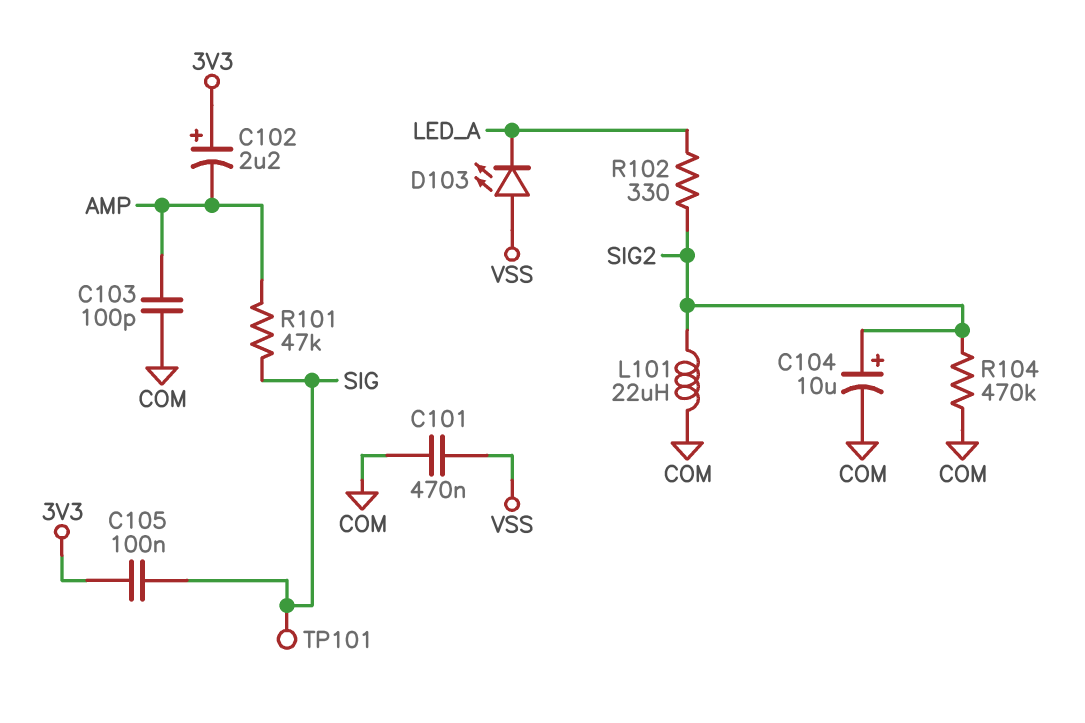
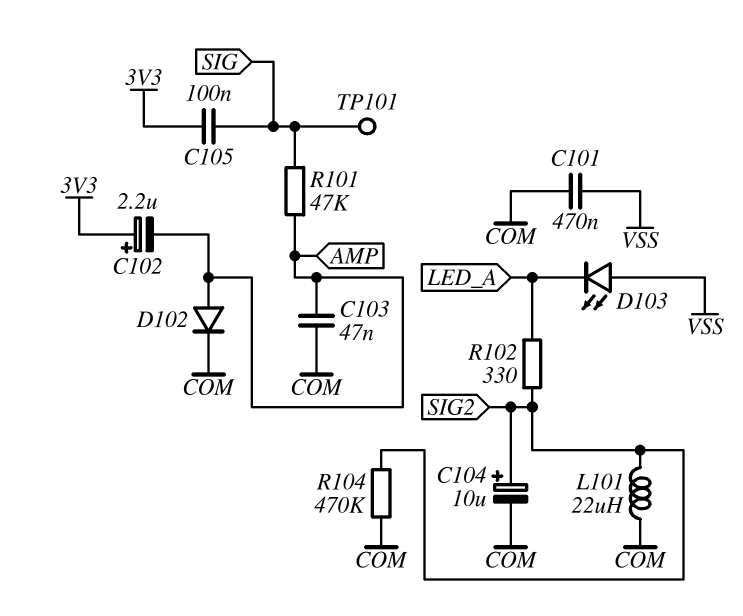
C103: 100pF (AMP, COM) -> 47nF (AMP, COM)
D102: none -> diode (A AMP, K COM)

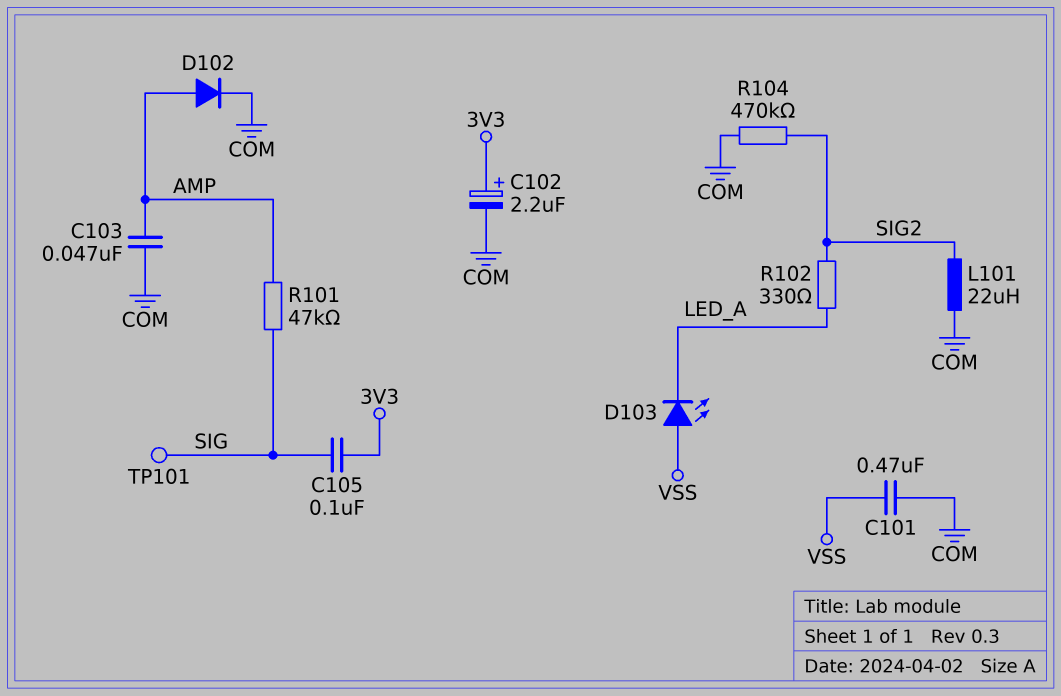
C102: 2.2uF (plus 3V3, minus AMP) -> 2.2uF (plus 3V3, minus COM)
C104: 10uF (plus SIG2, minus COM) -> none

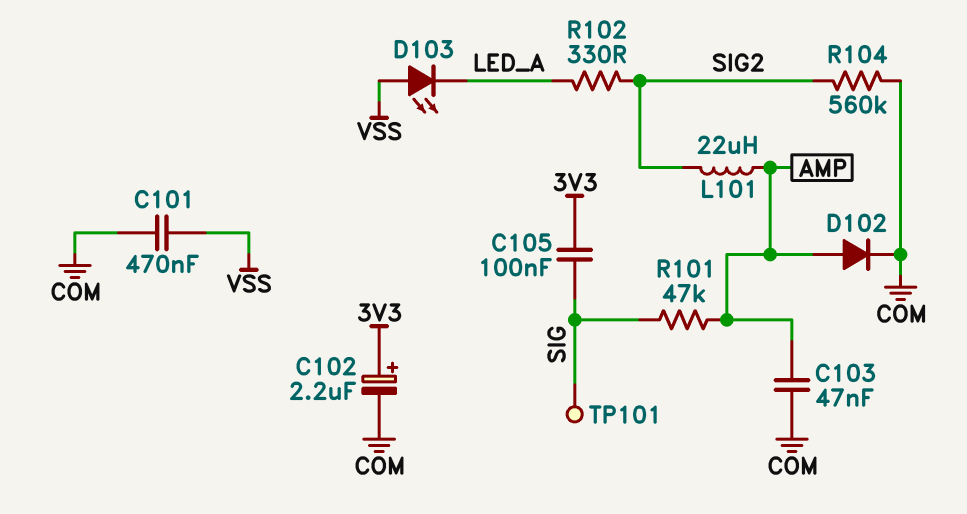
L101: 22uH (COM, SIG2) -> 22uH (AMP, SIG2)
R104: 470k (COM, SIG2) -> 560k (COM, SIG2)

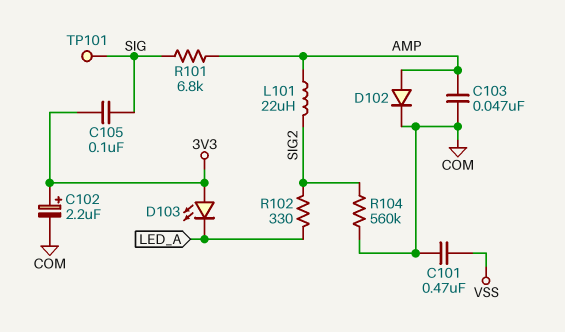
D103: LED (A VSS, K LED_A) -> LED (A 3V3, K LED_A)
R101: 47k (AMP, SIG) -> 6.8k (AMP, SIG)

